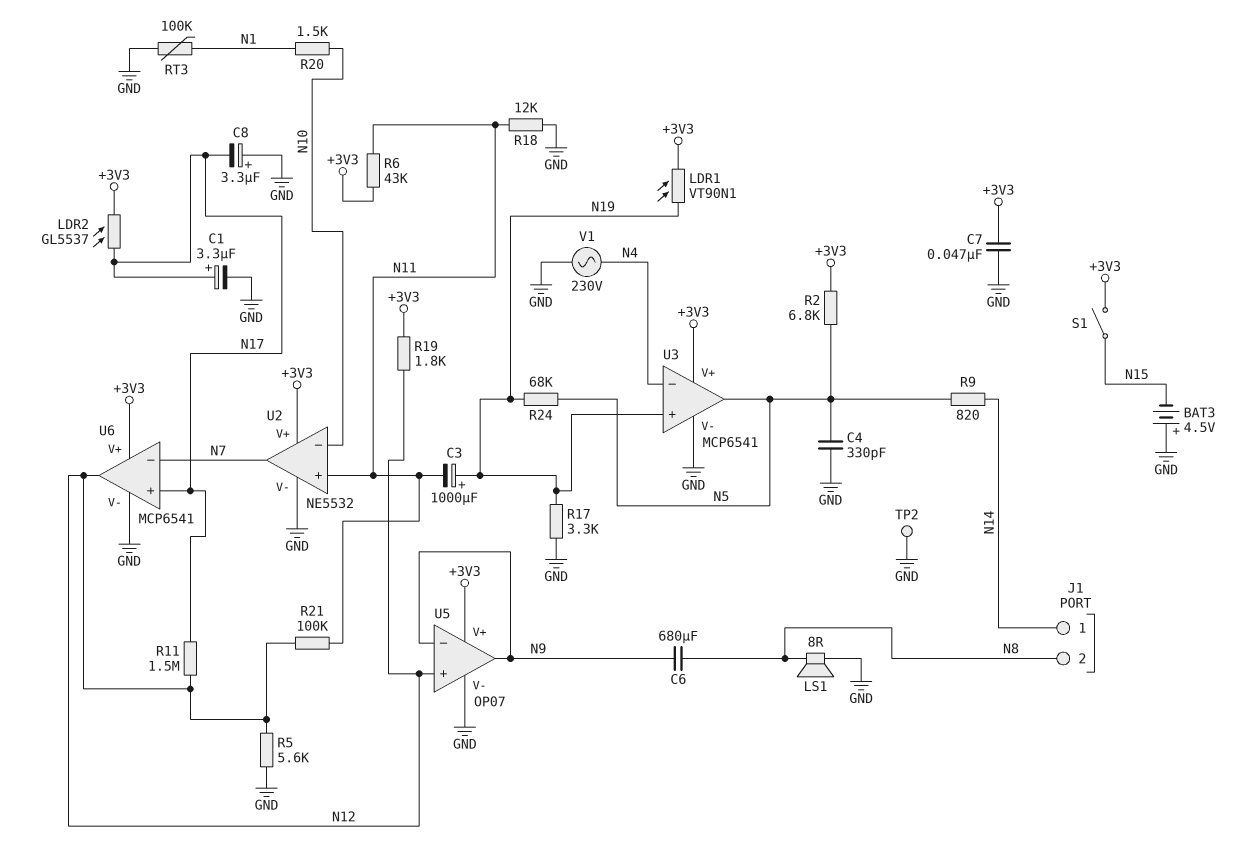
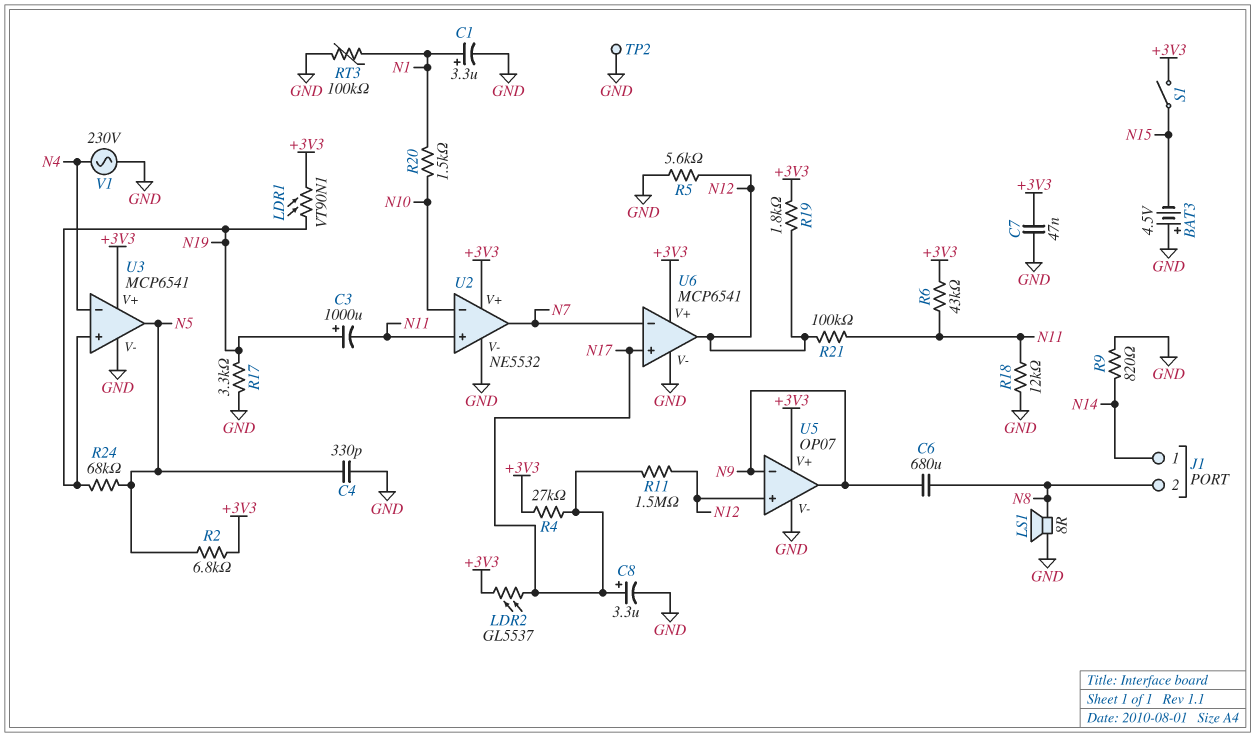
C1: 3.3uF (plus N17, minus GND) -> 3.3uF (plus N1, minus GND)
C8: 3.3uF (plus GND, minus N17) -> 3.3uF (plus N17, minus GND)
R4: none -> 27k (+3V3, N17)
R9: 820 (N5, N14) -> 820 (GND, N14)

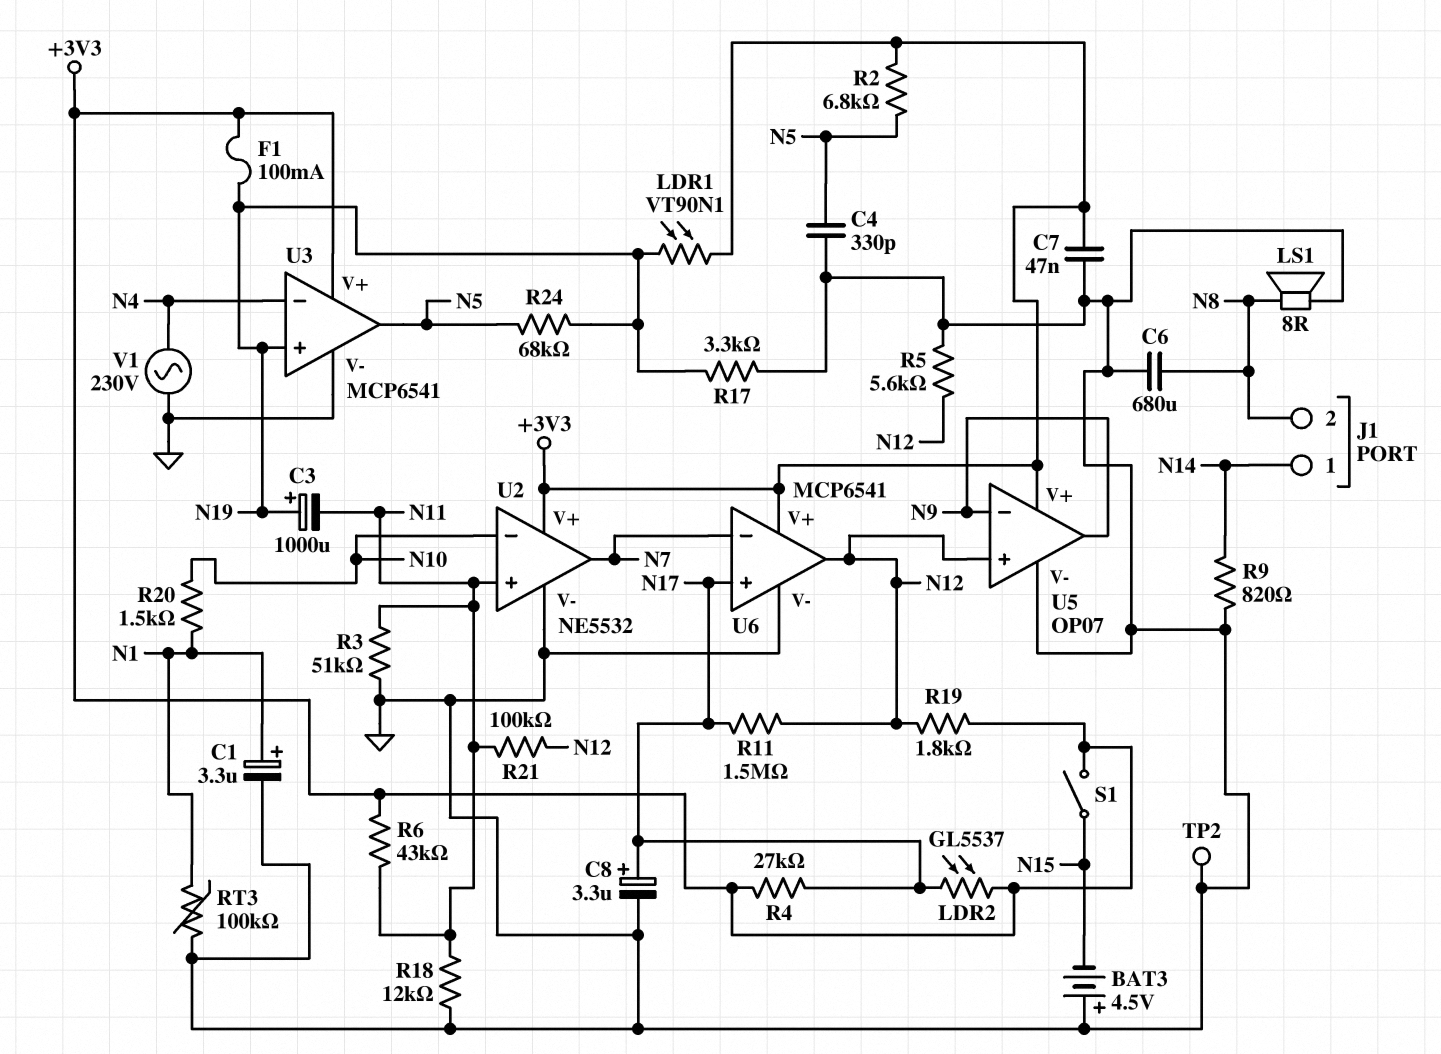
C6: 680uF (N8, N9) -> 680uF (GND, N8)
F1: none -> 100mA (+3V3, N19)
R3: none -> 51k (GND, N11)

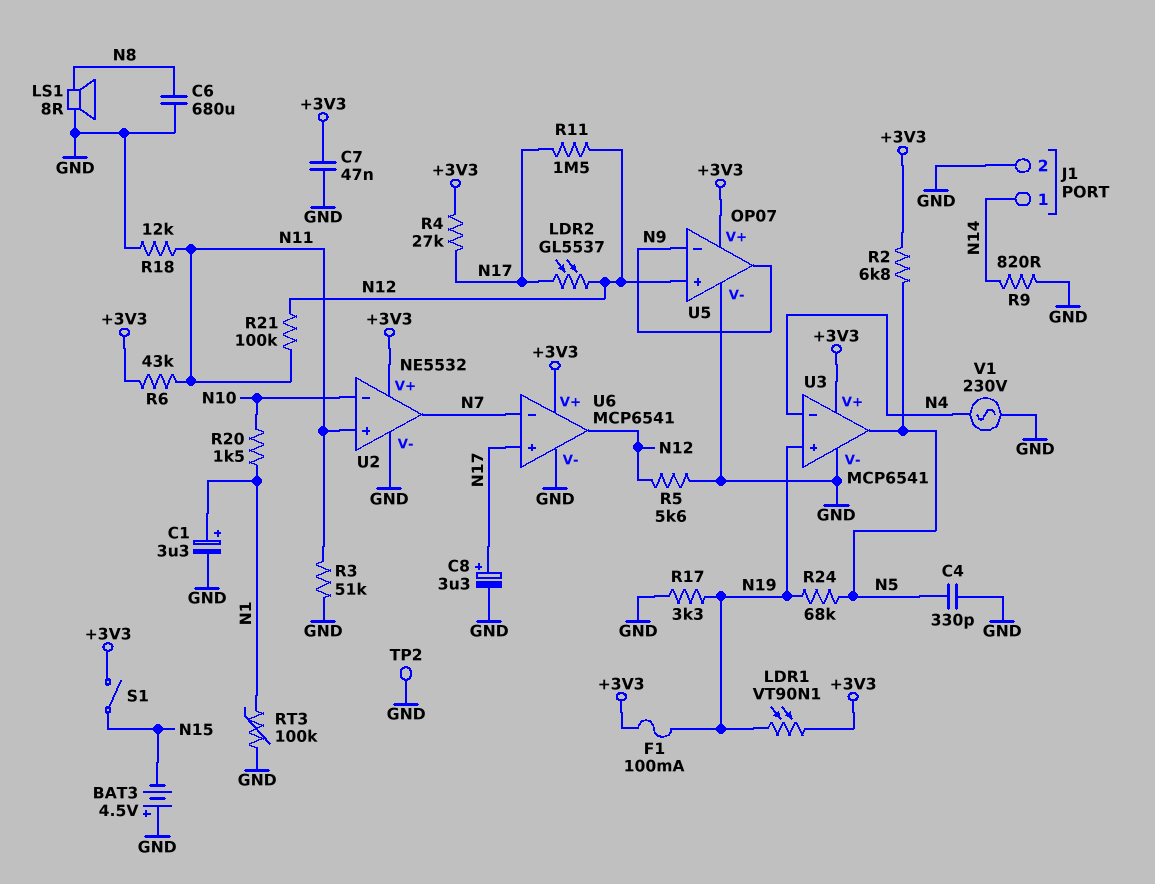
C3: 1000uF (plus N19, minus N11) -> none
J1 pin 2: N8 -> GND
LDR2: GL5537 (+3V3, N17) -> GL5537 (N12, N17)
R19: 1.8k (+3V3, N12) -> none

